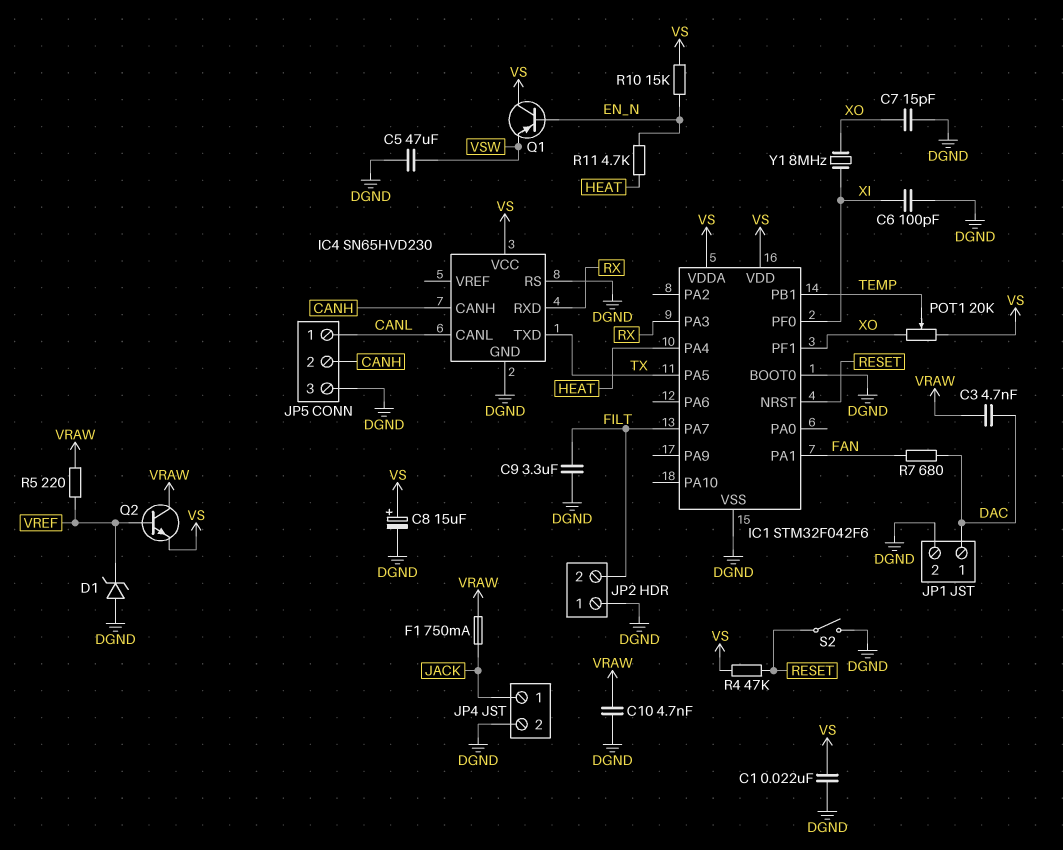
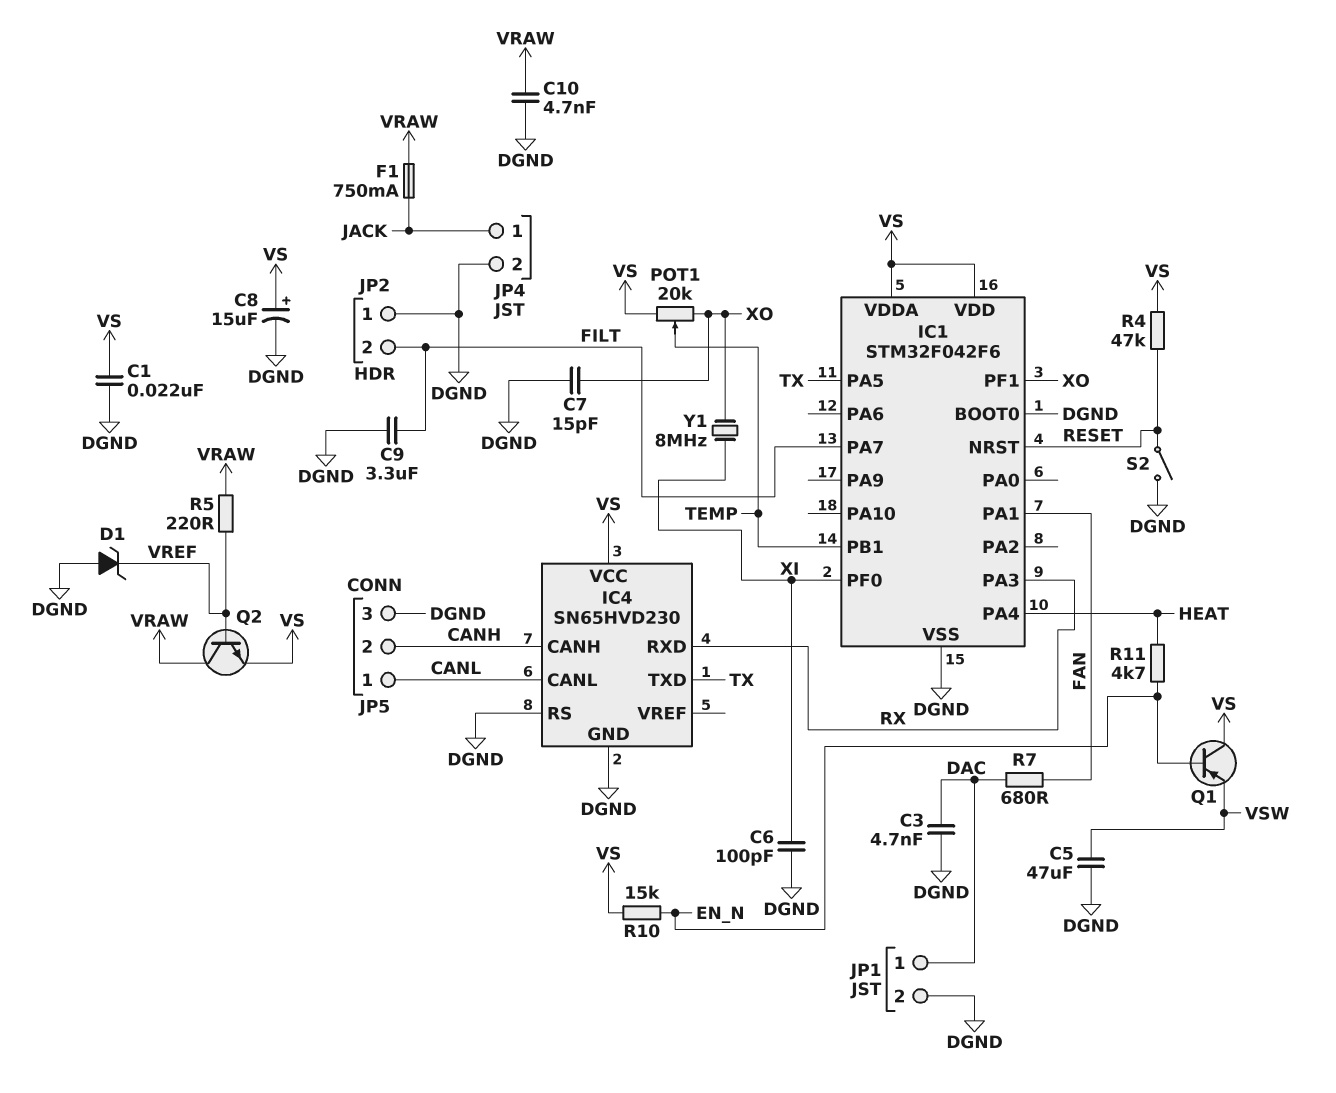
C3: 4.7nF (DAC, VRAW) -> 4.7nF (DAC, DGND)

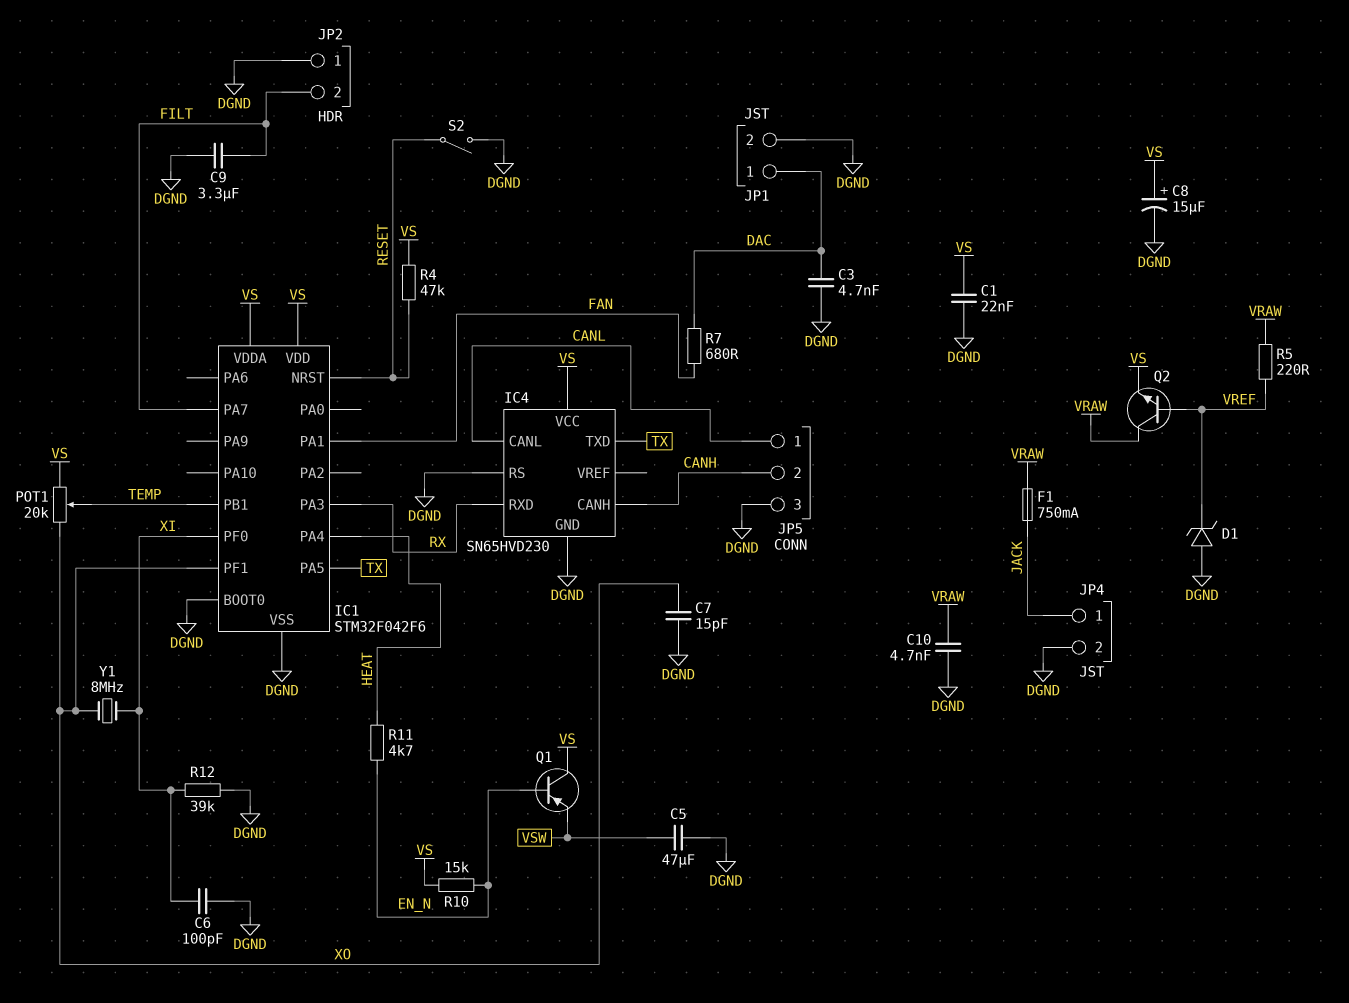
R12: none -> 39k (DGND, XI)

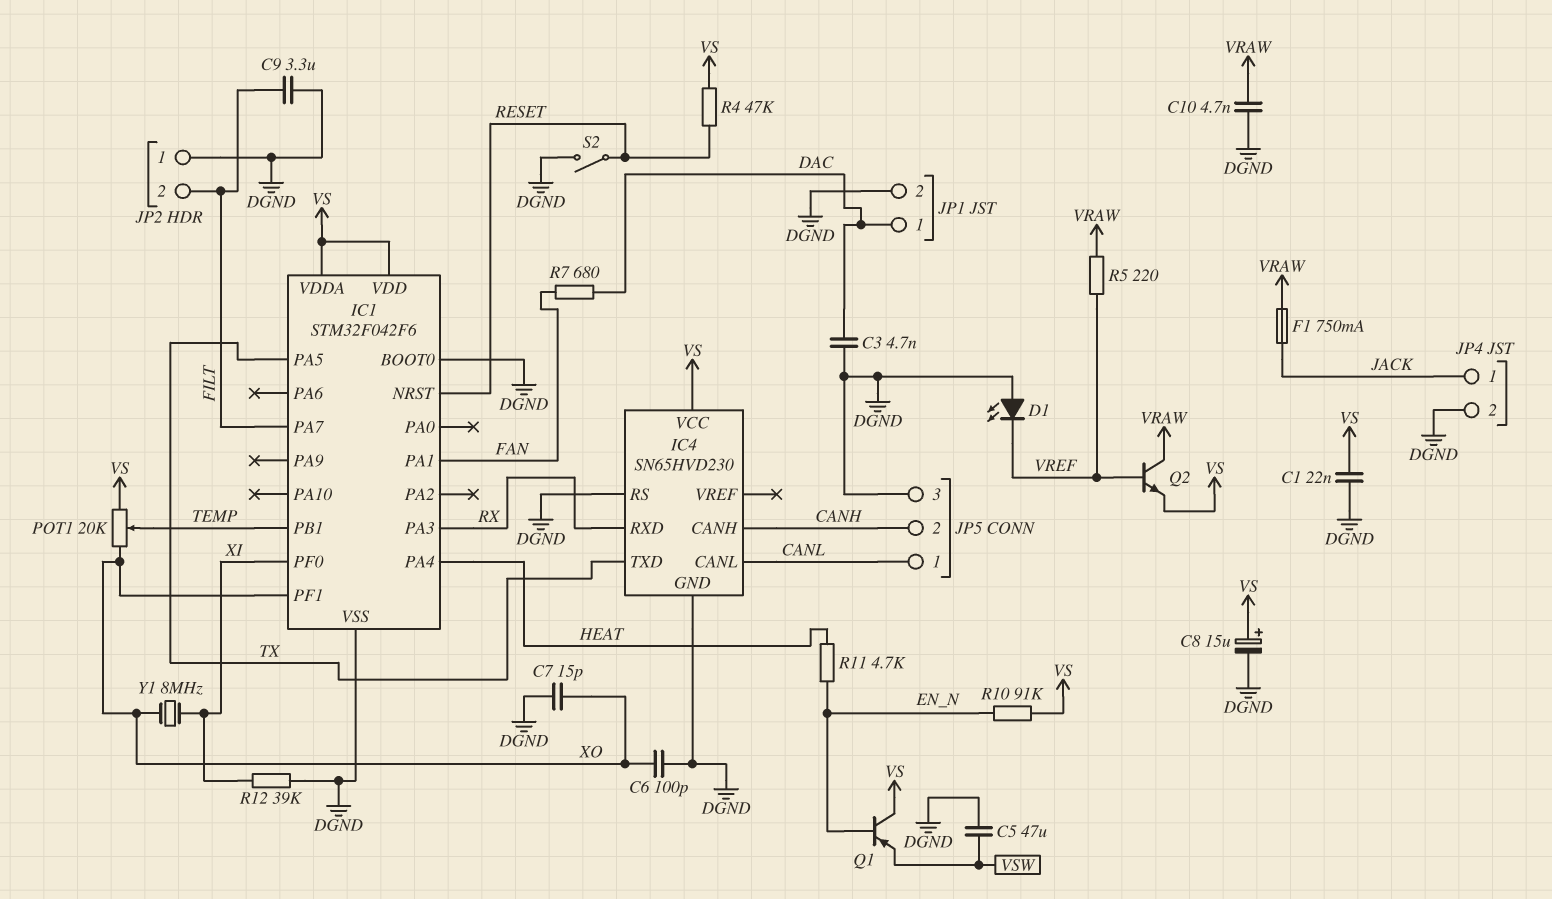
C6: 100pF (DGND, XI) -> 100pF (DGND, XO)
D1: zener (A DGND, K VREF) -> LED (A DGND, K VREF)
R10: 15k (EN_N, VS) -> 91k (EN_N, VS)

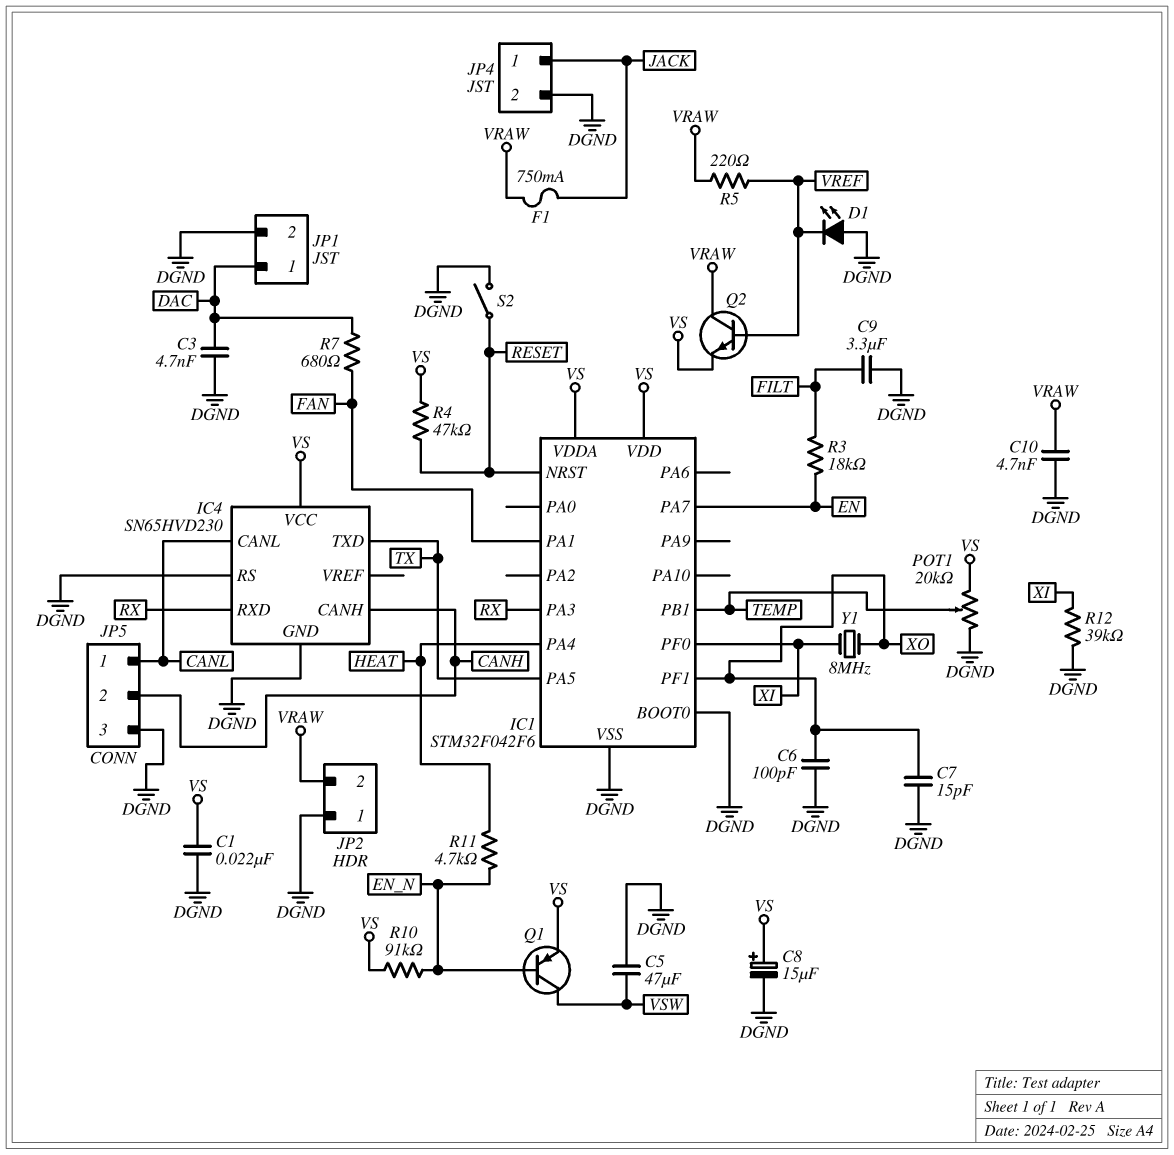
IC1 pin PA7: FILT -> EN
JP2 pin 2: FILT -> VRAW
POT1: 20k (VS, XO, wiper TEMP) -> 20k (DGND, VS, wiper TEMP)
Q1: PNP (B EN_N, C VS, E VSW) -> PNP (B EN_N, C VSW, E VS)
R3: none -> 18k (EN, FILT)

